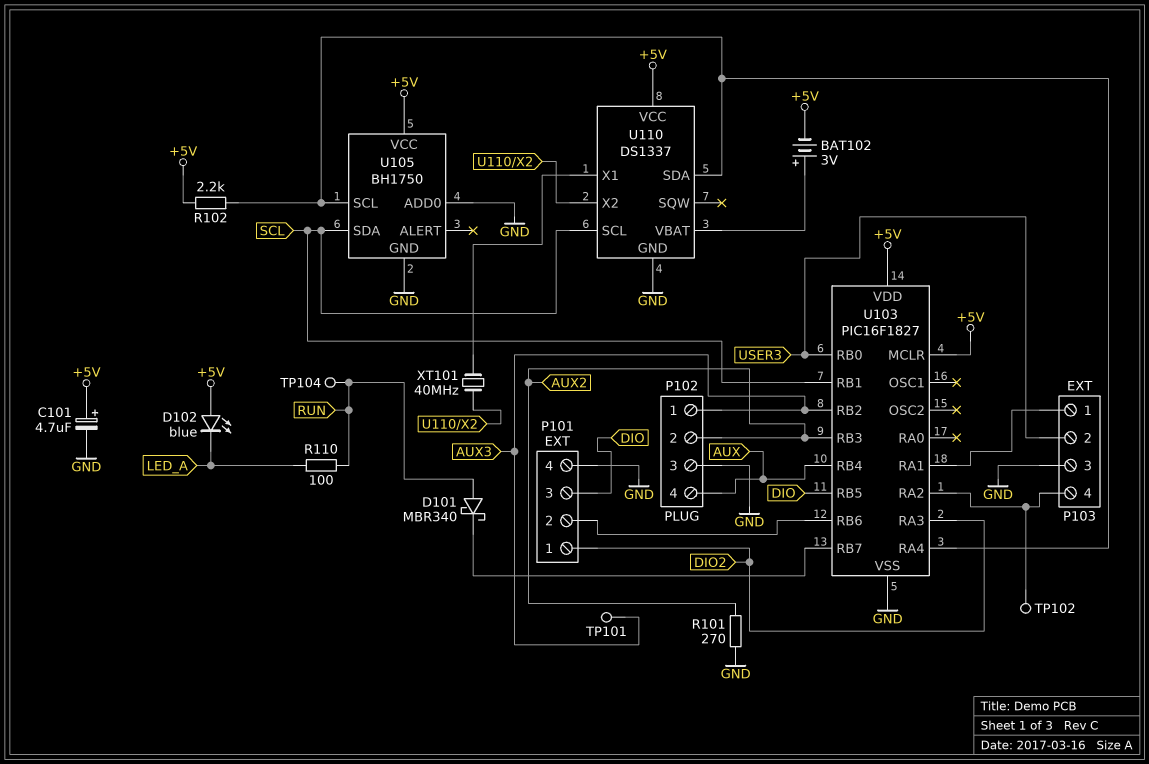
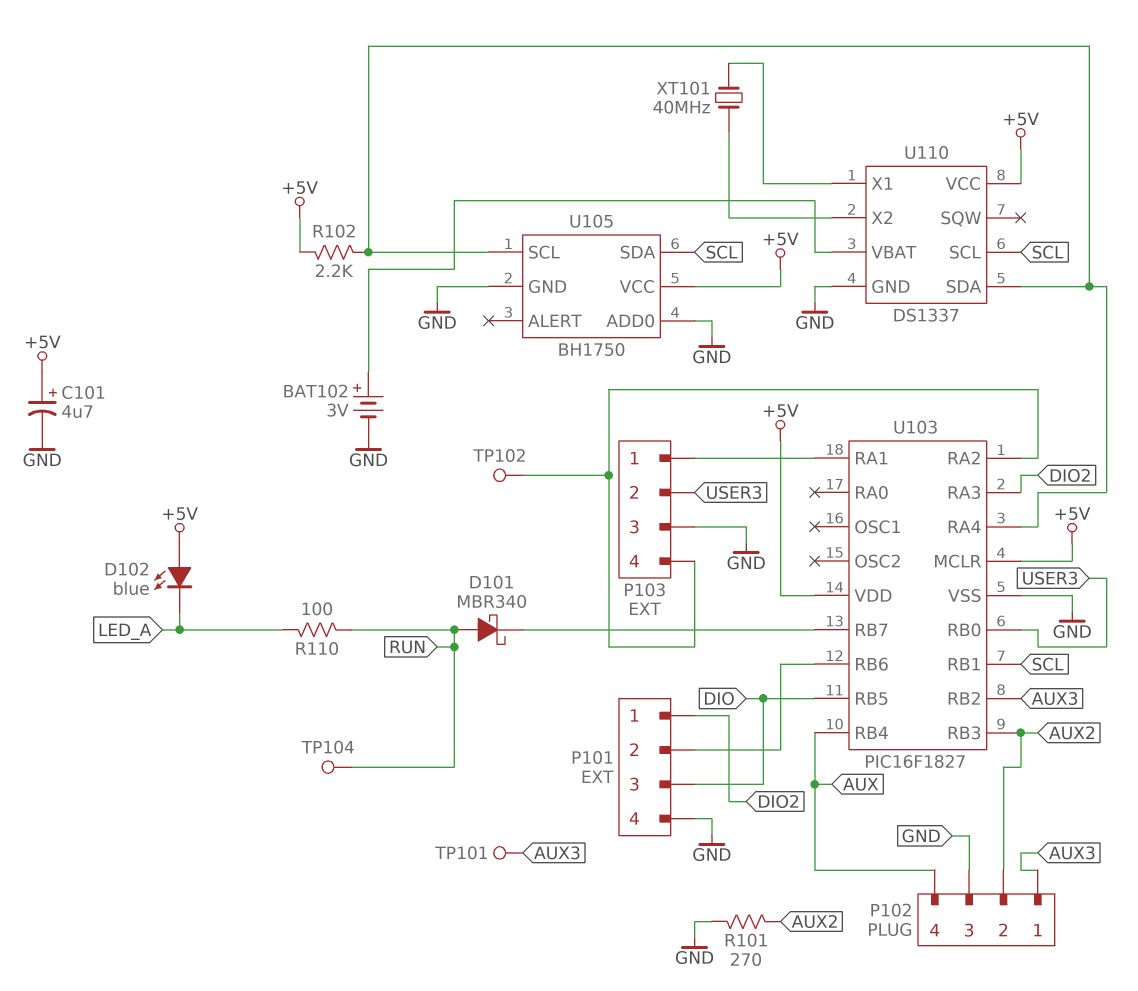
BAT102: 3V (plus U110/VBAT, minus +5V) -> 3V (plus U110/VBAT, minus GND)

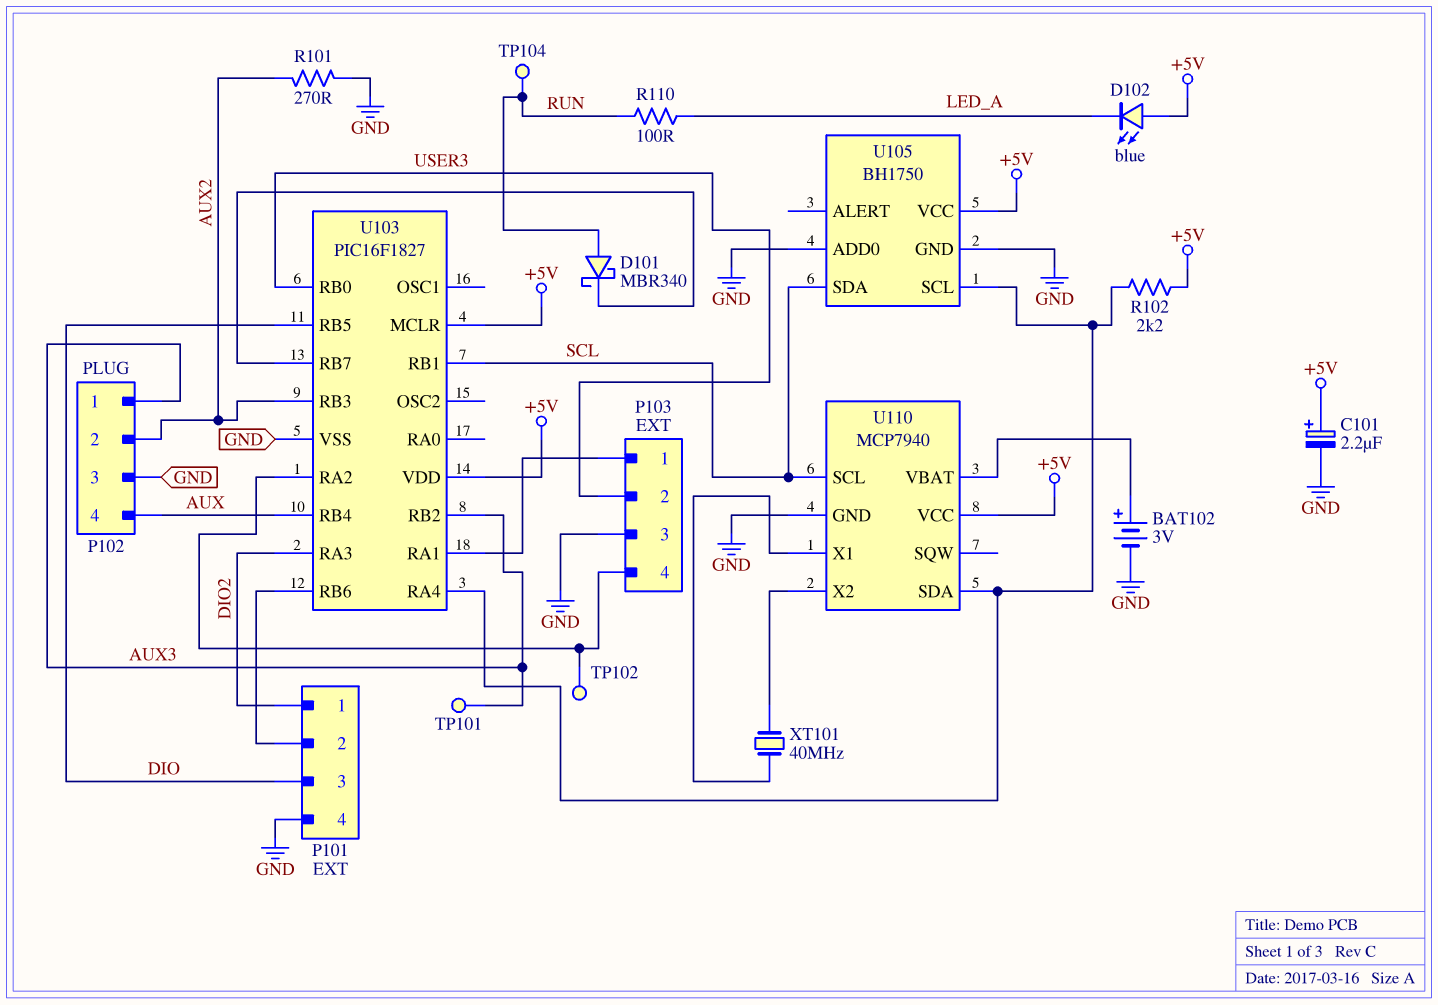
C101: 4.7uF (plus +5V, minus GND) -> 2.2uF (plus +5V, minus GND)
U110: DS1337 -> MCP7940

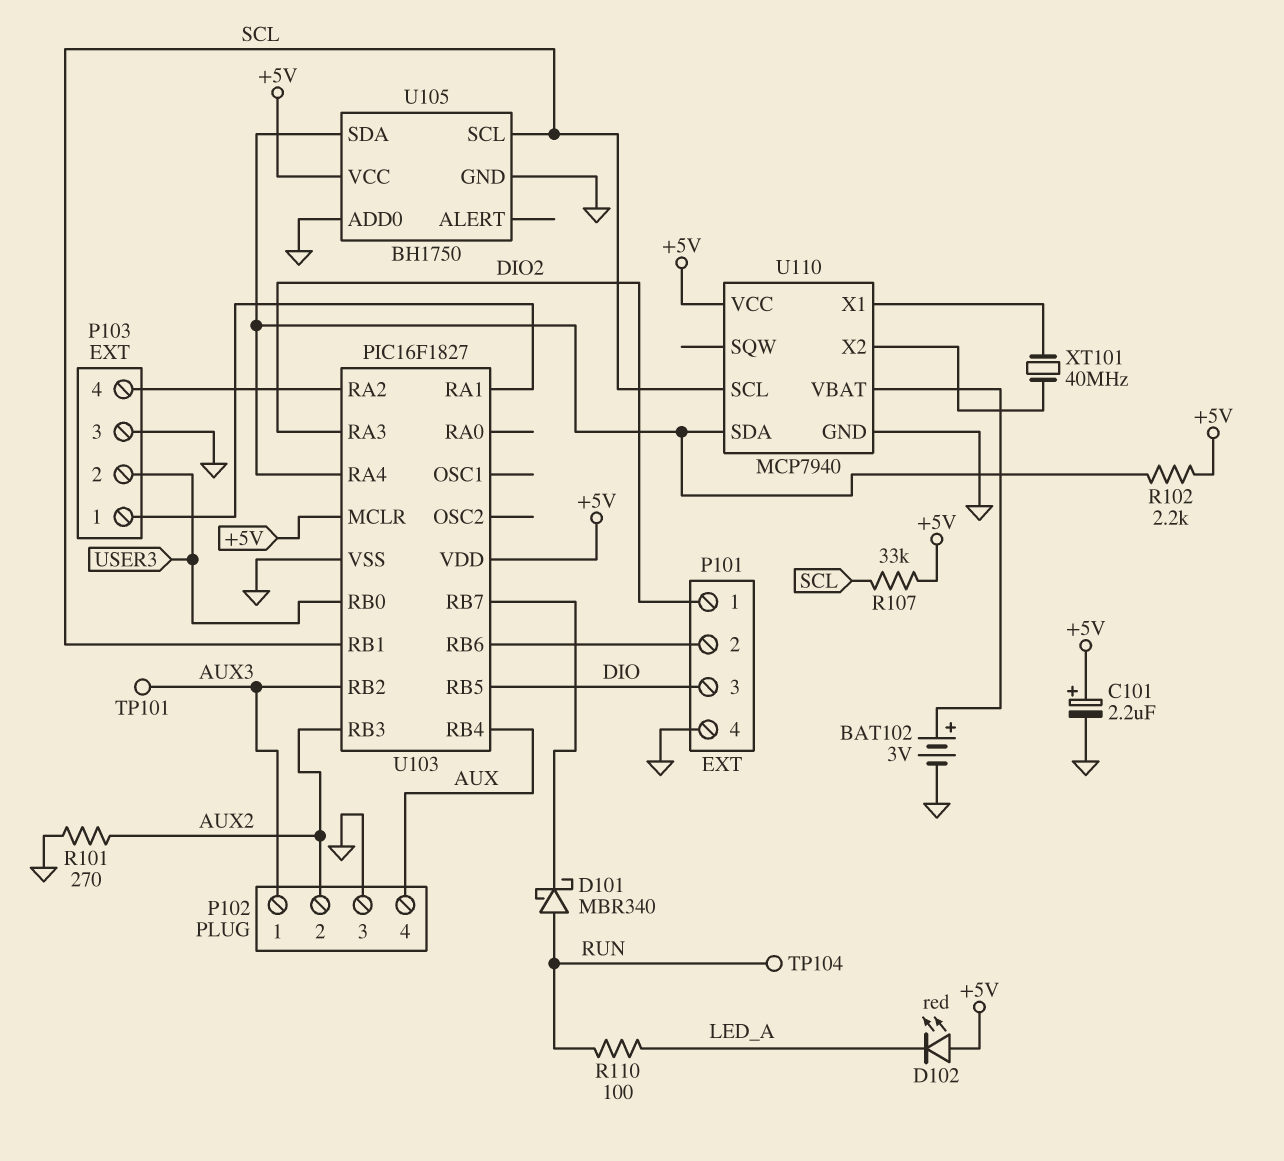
D102: LED blue (A +5V, K LED_A) -> LED red (A +5V, K LED_A)
R107: none -> 33k (+5V, SCL)
TP102: test point (P103/4) -> none
U105 pin SCL: U103/RA4 -> SCL
U105 pin SDA: SCL -> U103/RA4

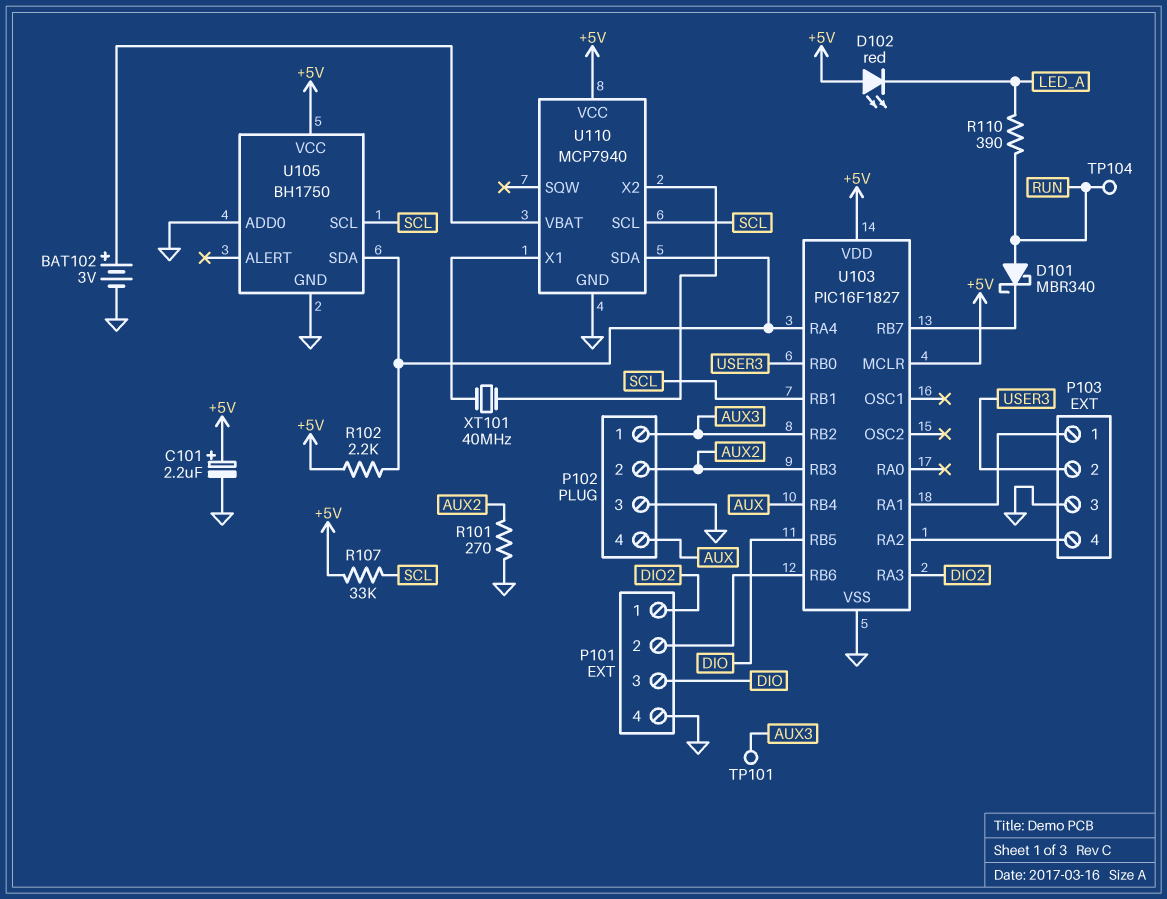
R110: 100 (LED_A, RUN) -> 390 (LED_A, RUN)

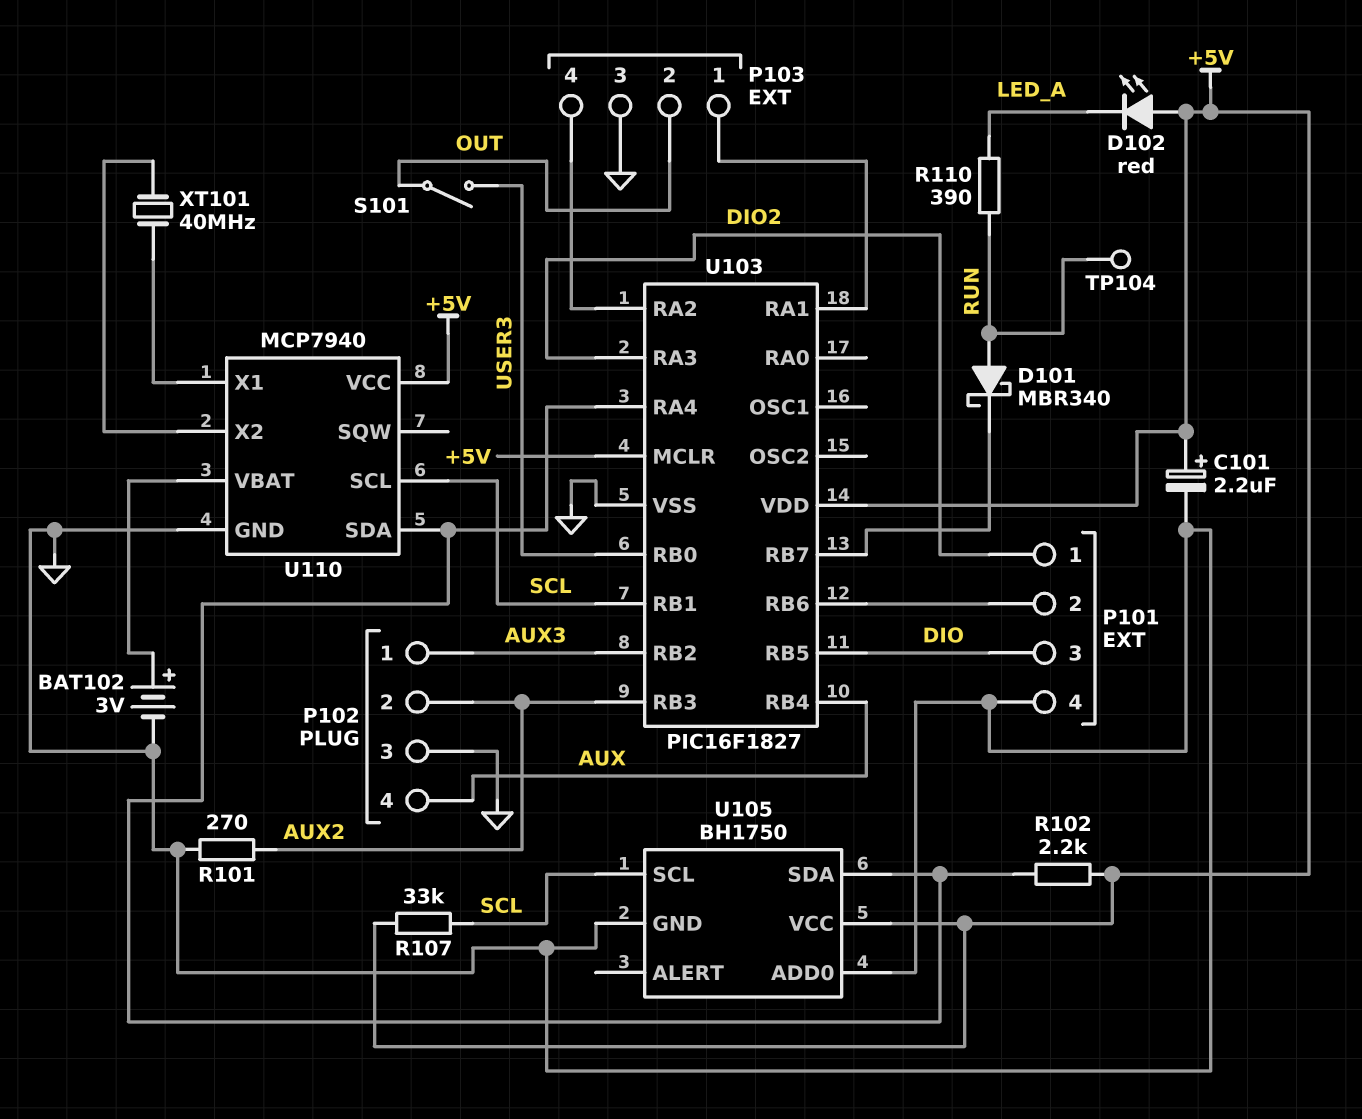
P103 pin 2: USER3 -> OUT
S101: none -> switch (OUT, USER3)
TP101: test point (AUX3) -> none

